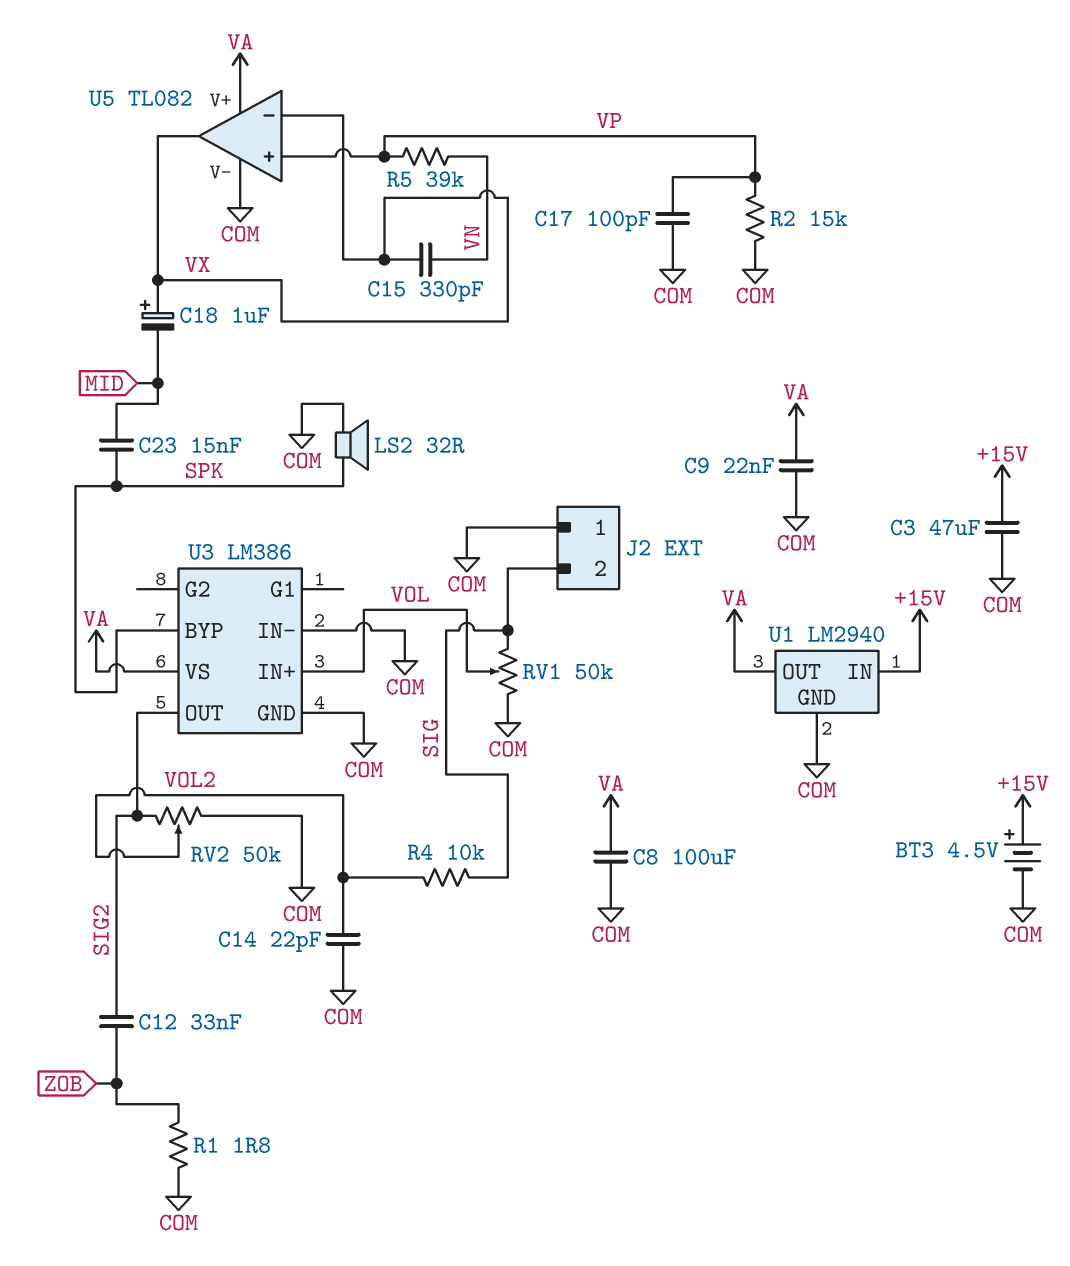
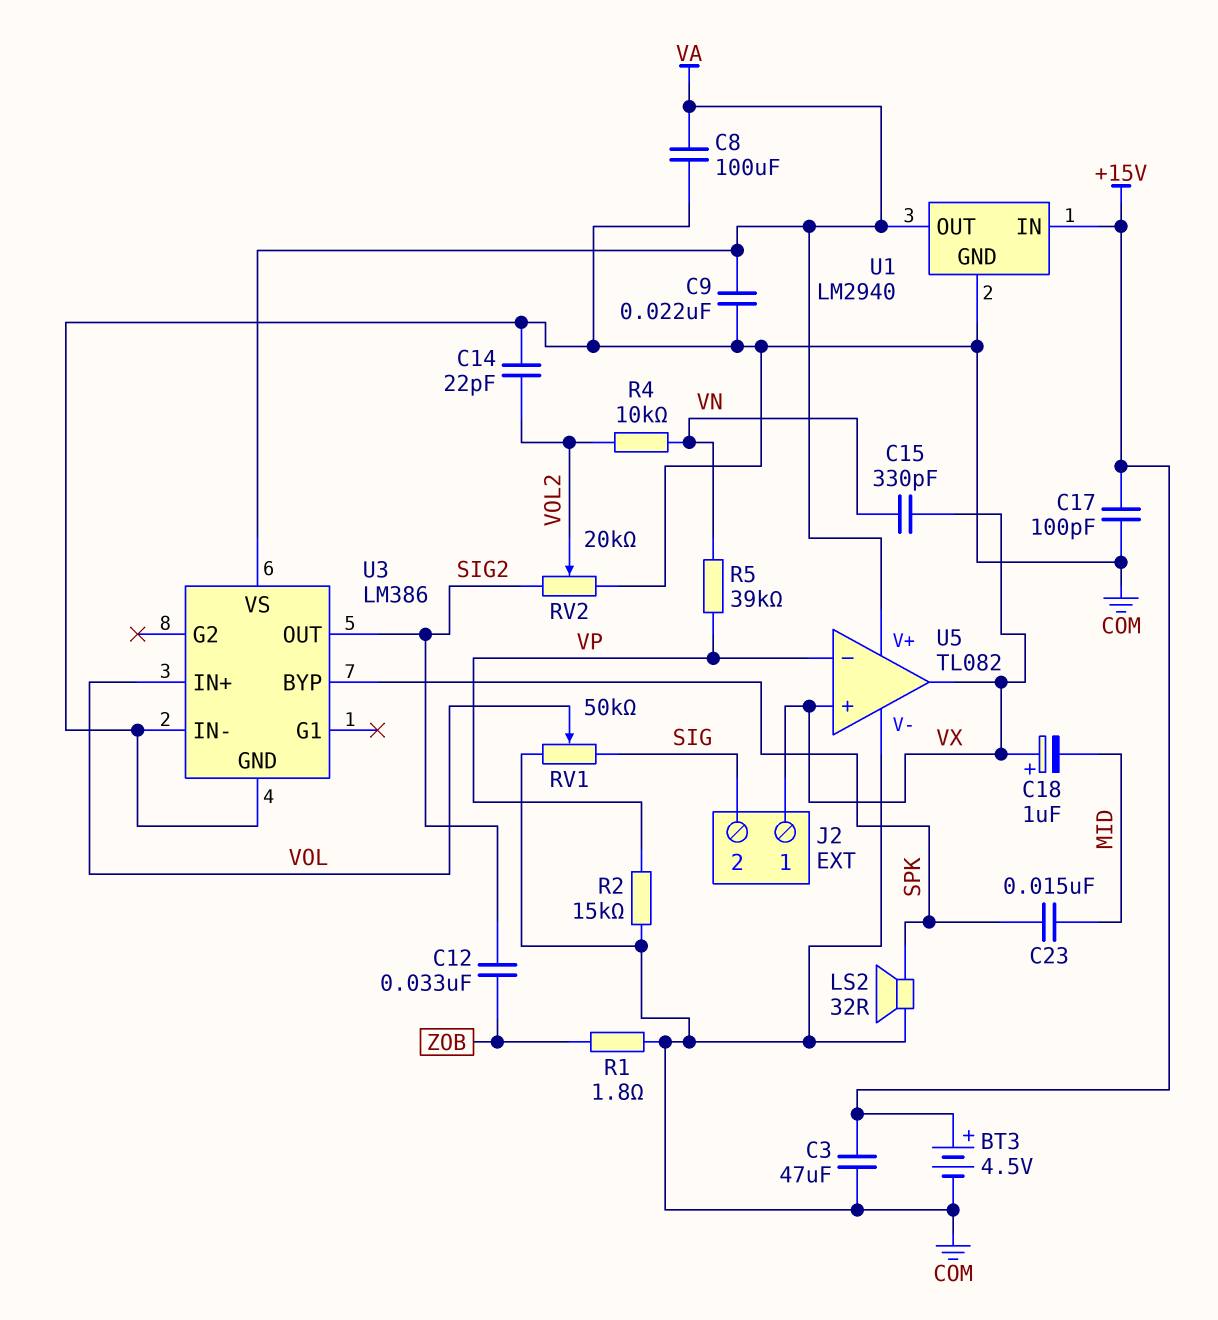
C17: 100pF (COM, VP) -> 100pF (+15V, COM)
J2 pin 1: COM -> VX
R4: 10k (SIG, VOL2) -> 10k (VN, VOL2)
RV2: 50k (COM, SIG2, wiper VOL2) -> 20k (COM, SIG2, wiper VOL2)
U5 pin in+: VP -> VX
U5 pin in-: VX -> VP

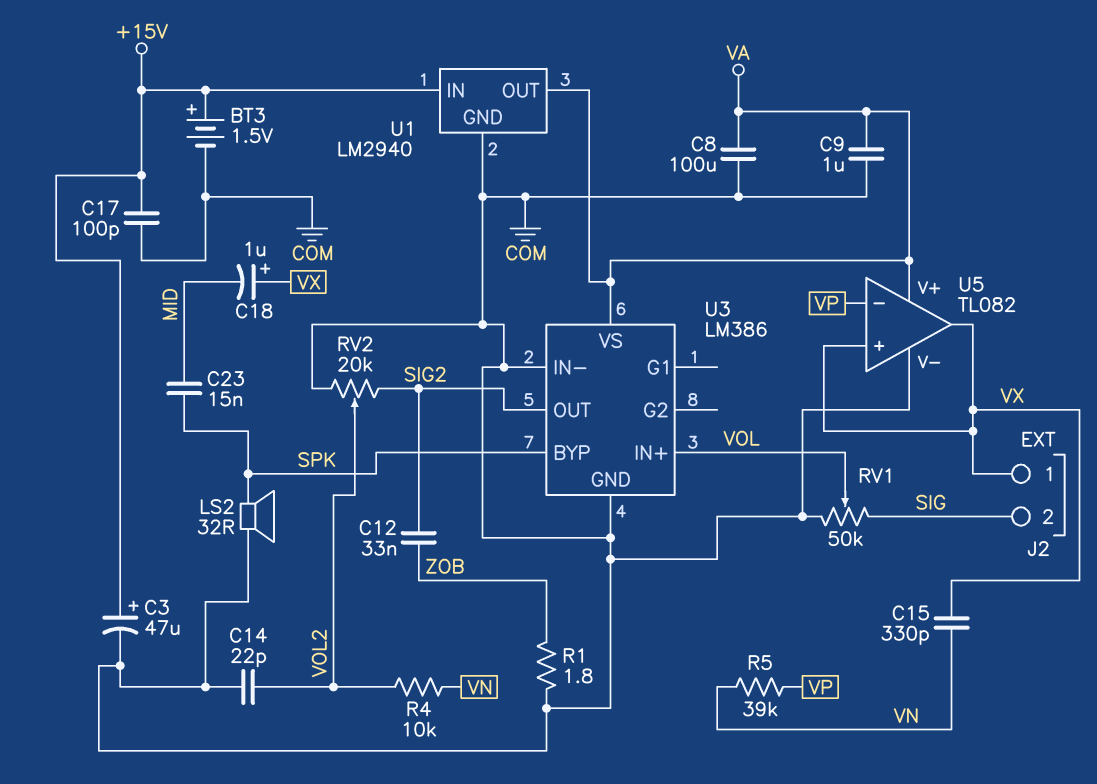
BT3: 4.5V (plus +15V, minus COM) -> 1.5V (plus +15V, minus COM)
C3: 47uF (+15V, COM) -> 47uF (plus +15V, minus COM)
C9: 22nF (COM, VA) -> 1uF (COM, VA)
R2: 15k (COM, VP) -> none

